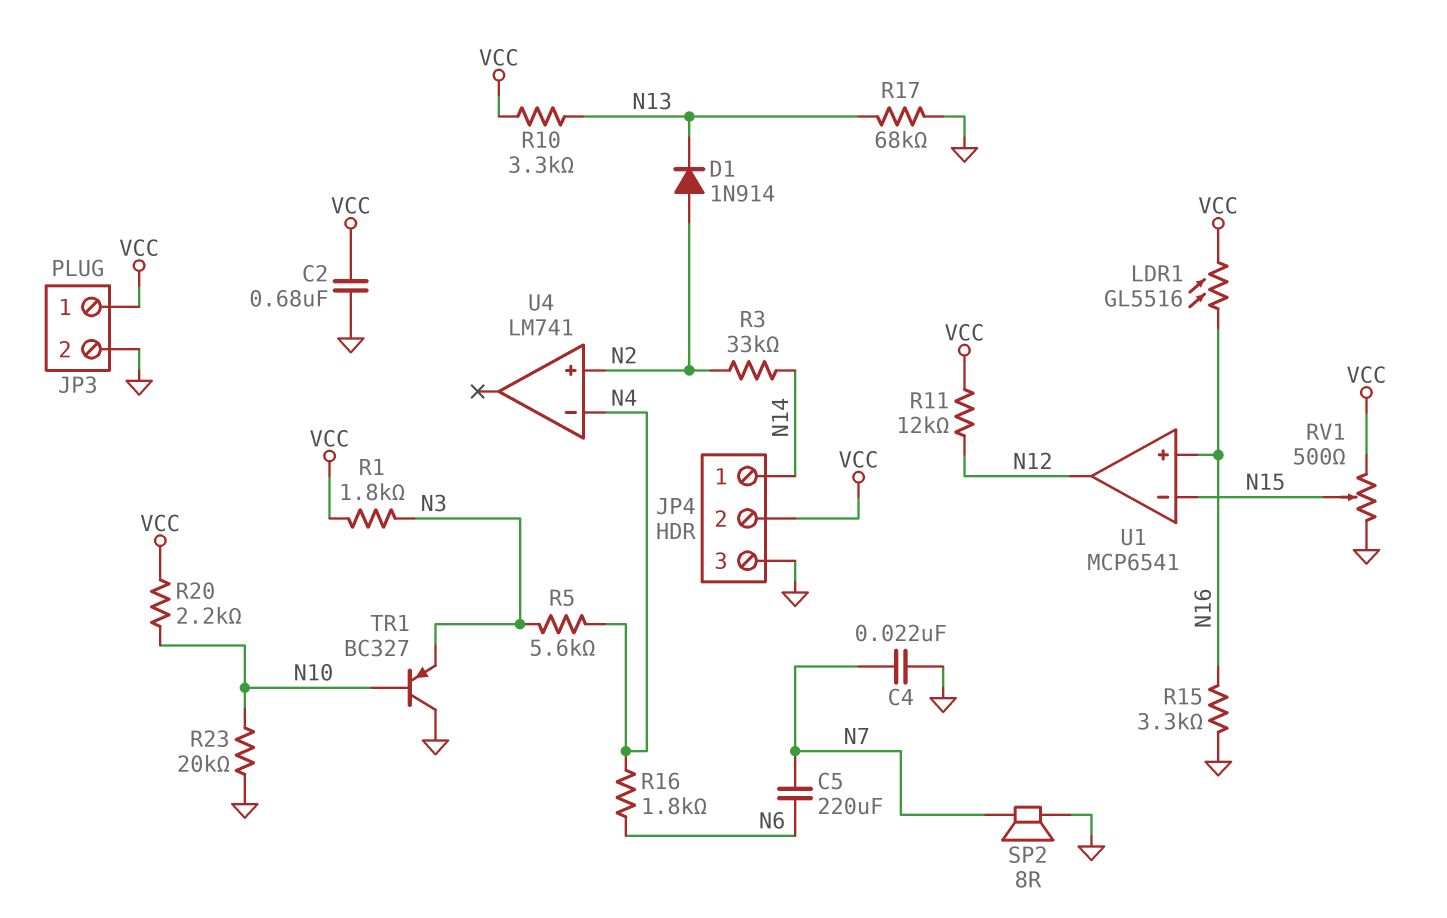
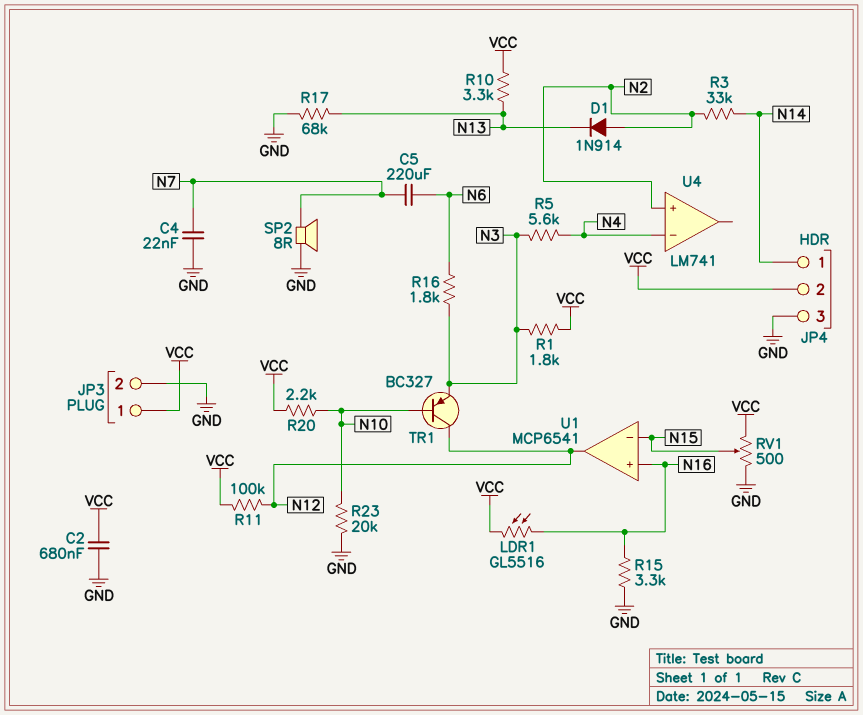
R11: 12k (N12, VCC) -> 100k (N12, VCC)
R16: 1.8k (N4, N6) -> 1.8k (N3, N6)
TR1: PNP BC327 (B N10, C GND, E N3) -> PNP BC327 (B N10, C N12, E N3)

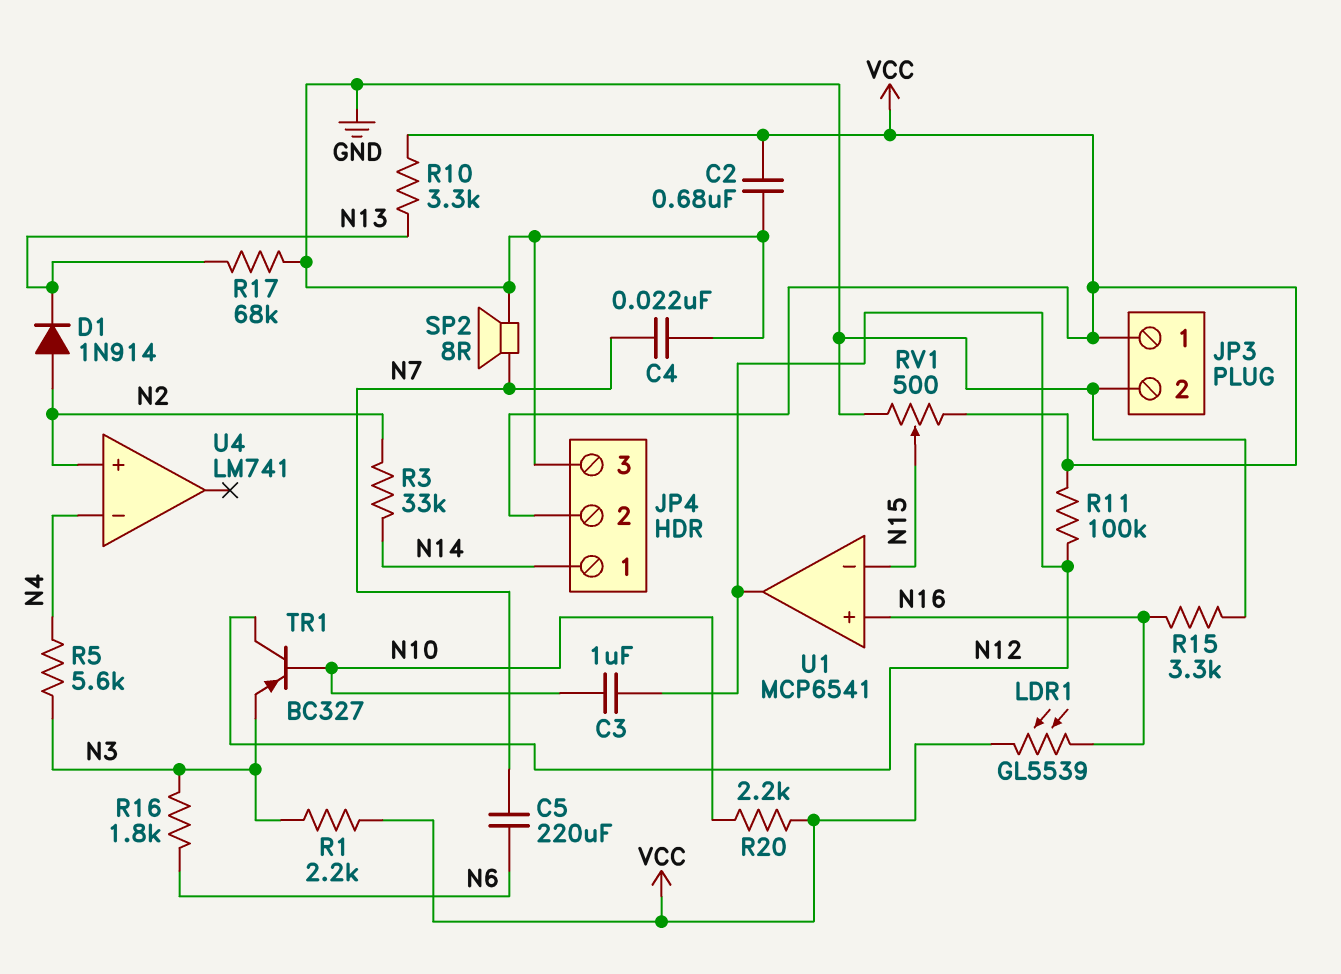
C3: none -> 1uF (N10, N12)
LDR1: GL5516 (N16, VCC) -> GL5539 (N16, VCC)
R1: 1.8k (N3, VCC) -> 2.2k (N3, VCC)
R23: 20k (GND, N10) -> none

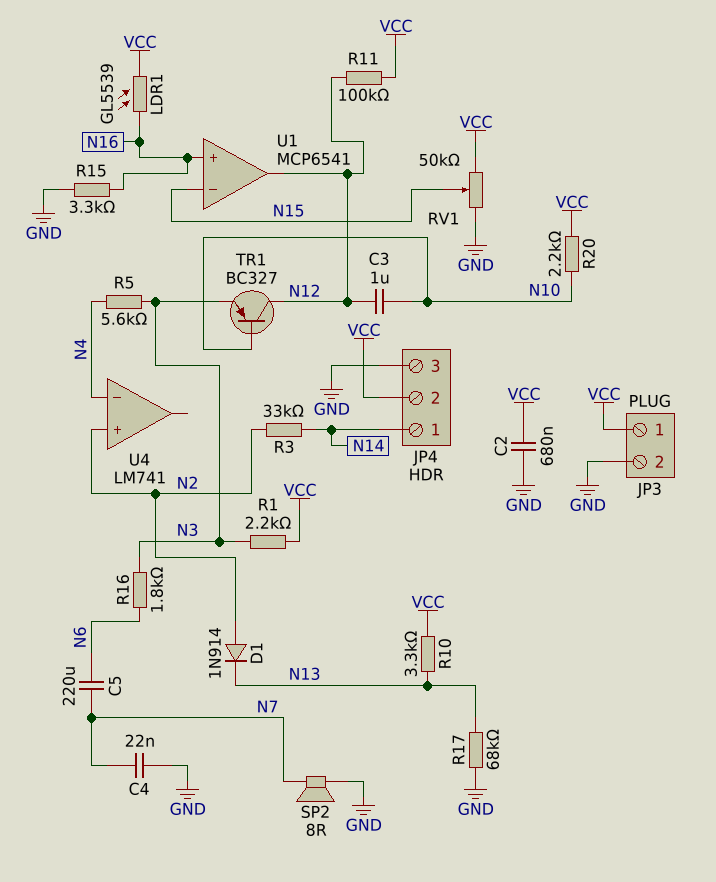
RV1: 500 (GND, VCC, wiper N15) -> 50k (GND, VCC, wiper N15)

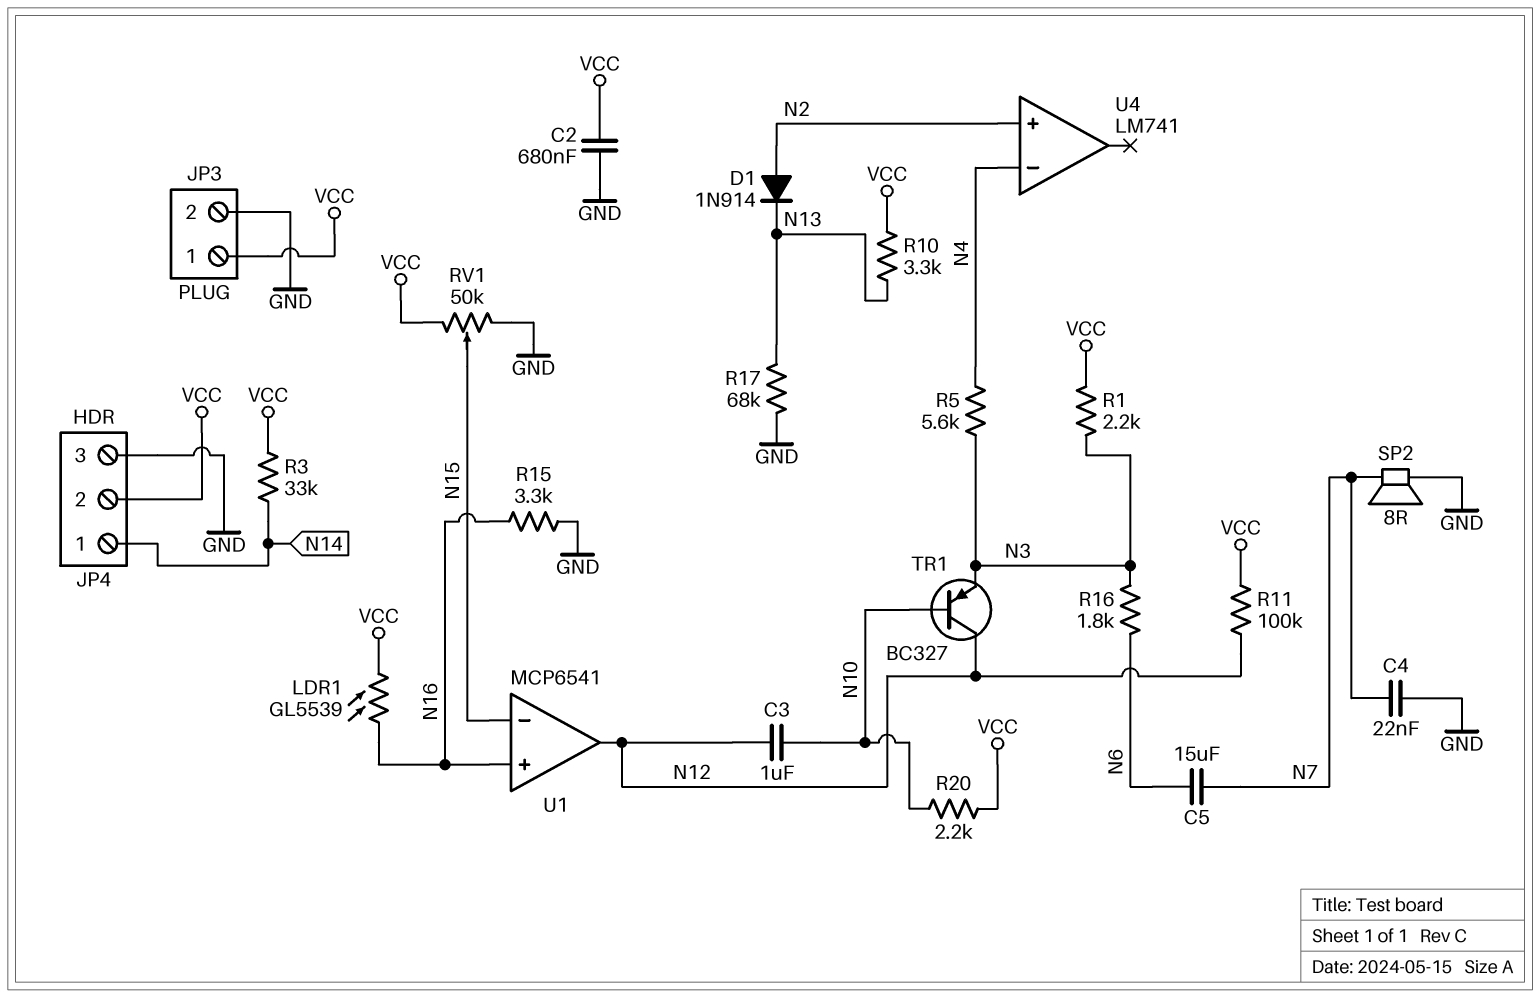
C5: 220uF (N6, N7) -> 15uF (N6, N7)
R3: 33k (N2, N14) -> 33k (N14, VCC)

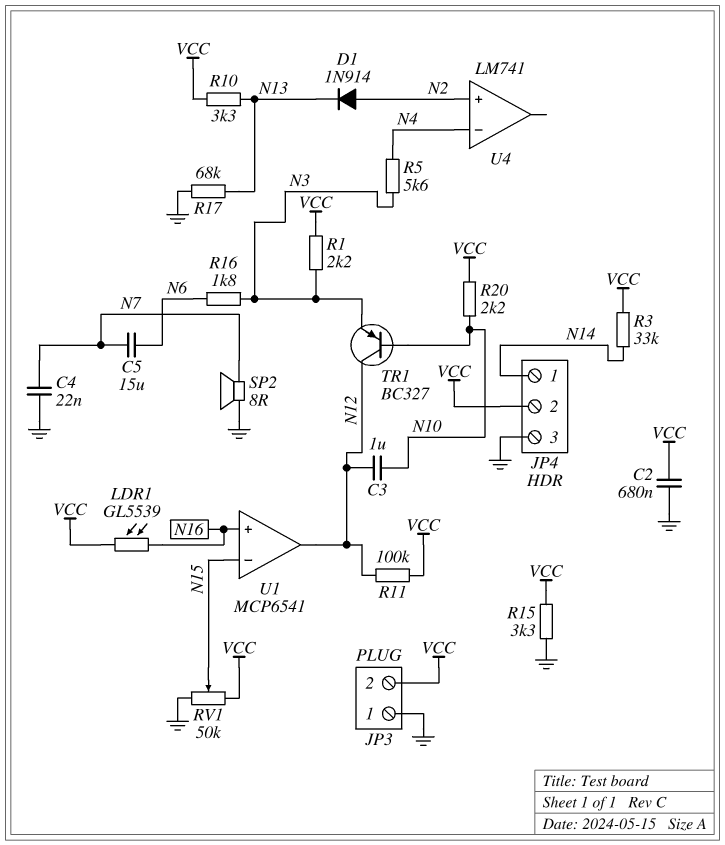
JP3 pin 1: VCC -> GND
JP3 pin 2: GND -> VCC
R15: 3.3k (GND, N16) -> 3.3k (GND, VCC)

